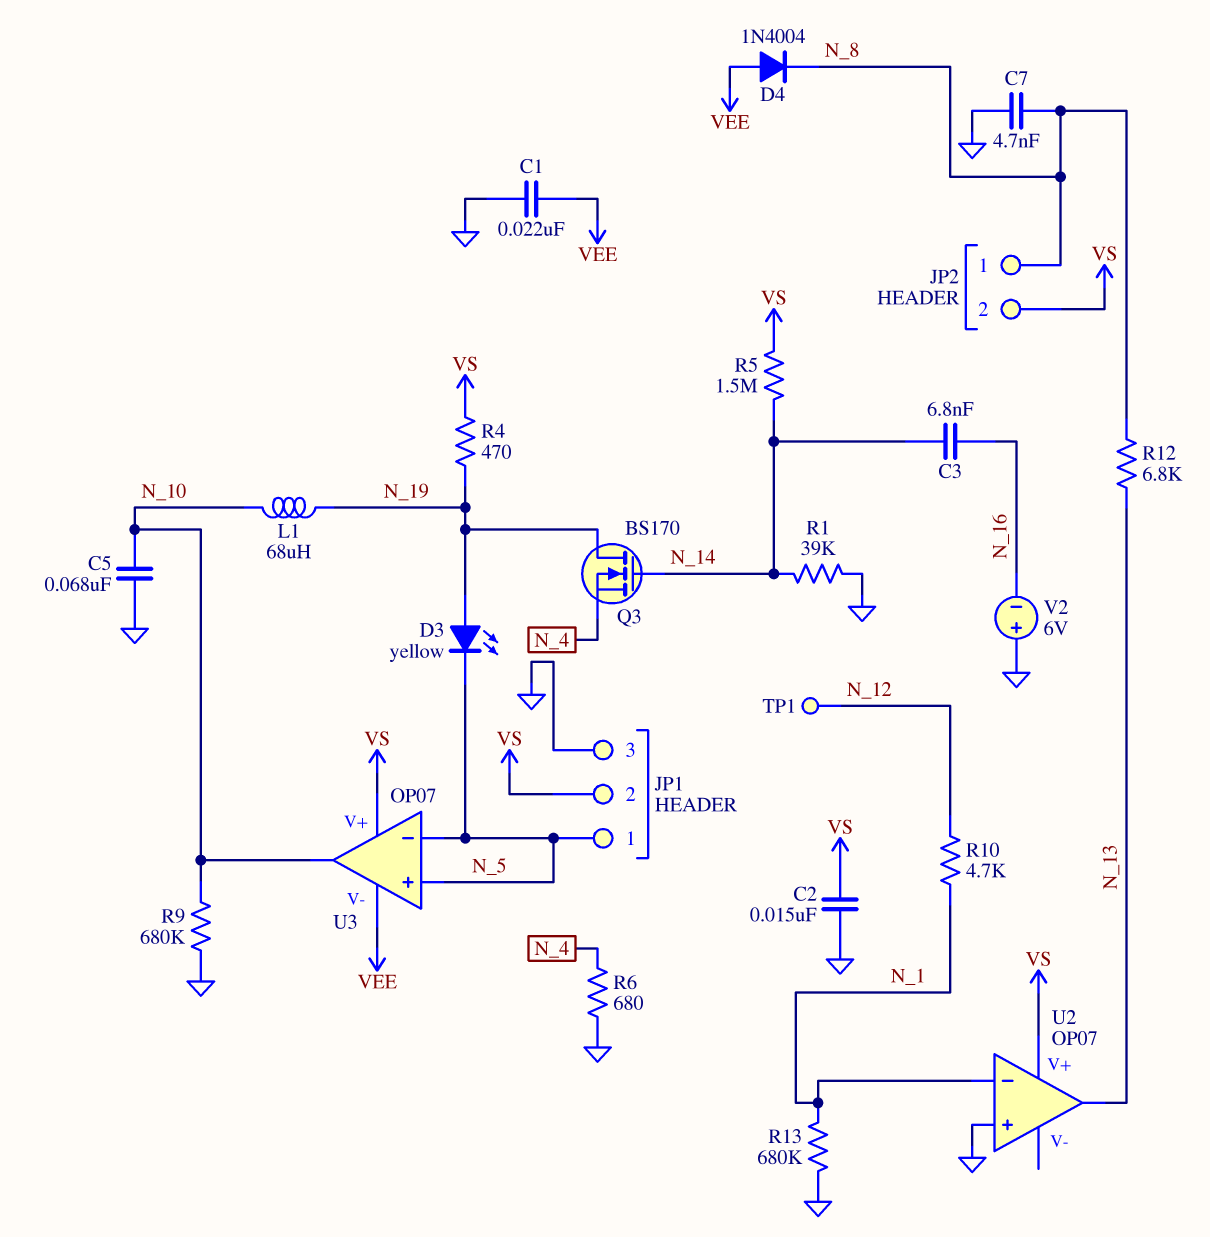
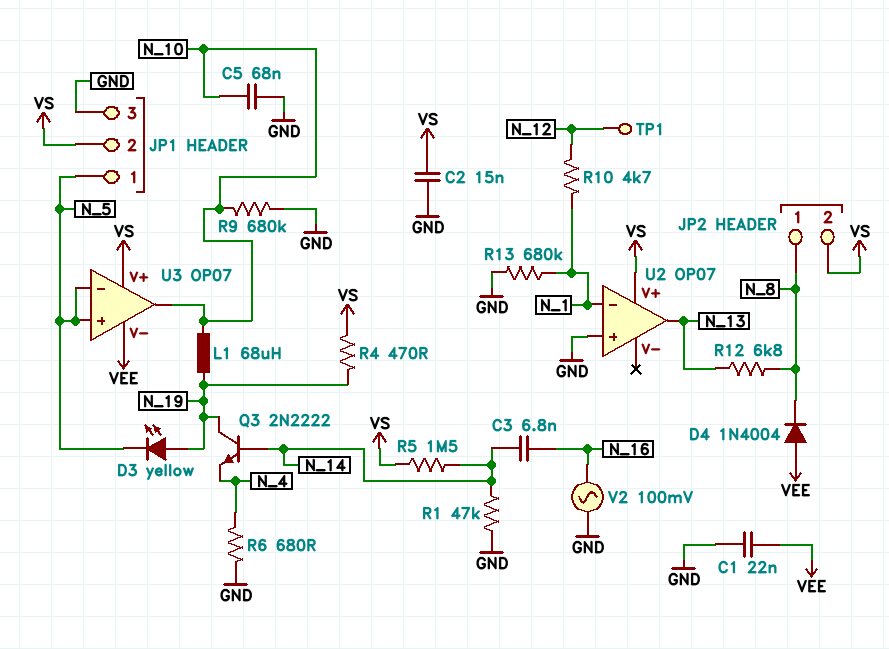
C7: 4.7nF (GND, N_8) -> none
Q3: NMOS BS170 (G N_14, D N_19, S N_4) -> NPN 2N2222 (B N_14, C N_19, E N_4)
R1: 39k (GND, N_14) -> 47k (GND, N_14)
V2: 6V (plus GND, minus N_16) -> AC 100mV (GND, N_16)

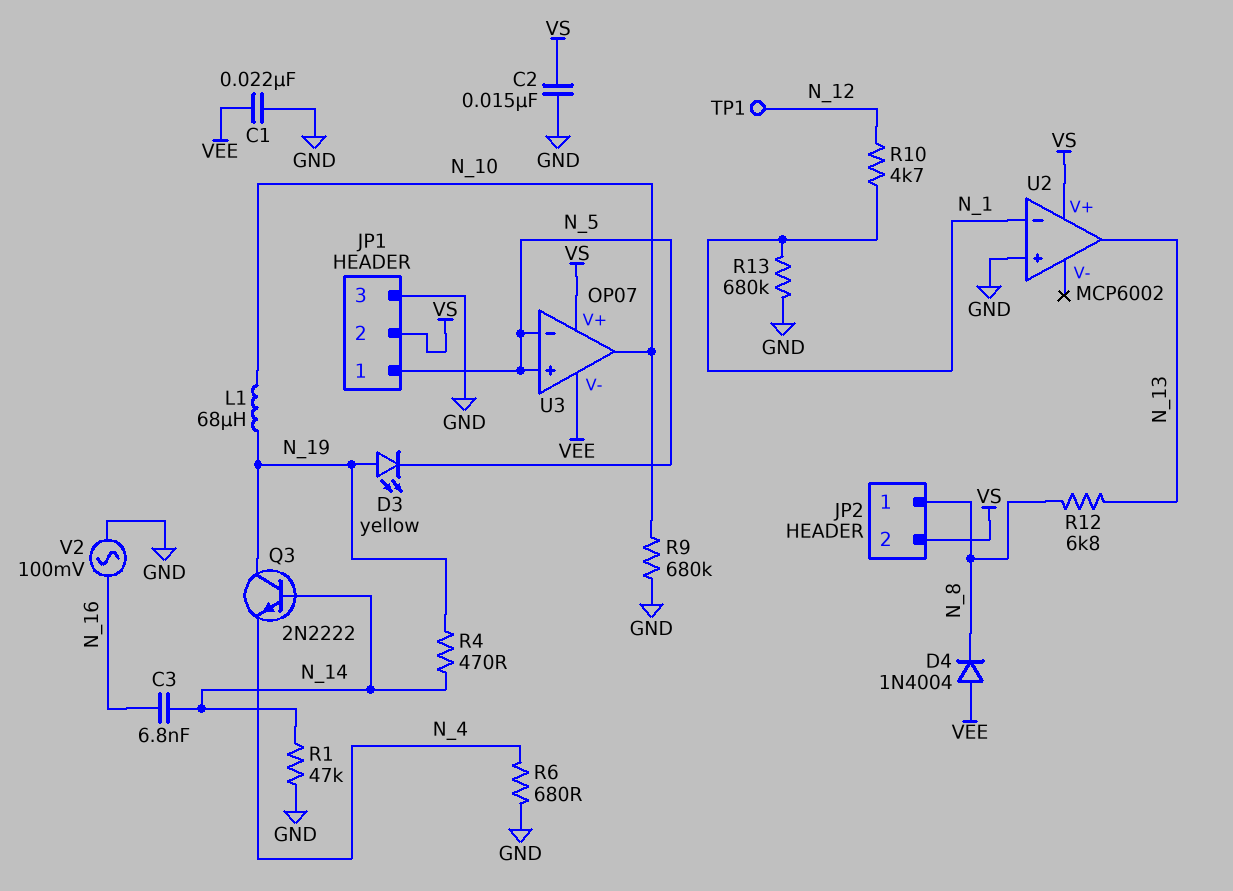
C5: 68nF (GND, N_10) -> none
R4: 470 (N_19, VS) -> 470 (N_14, N_19)
R5: 1.5M (N_14, VS) -> none
U2: OP07 -> MCP6002

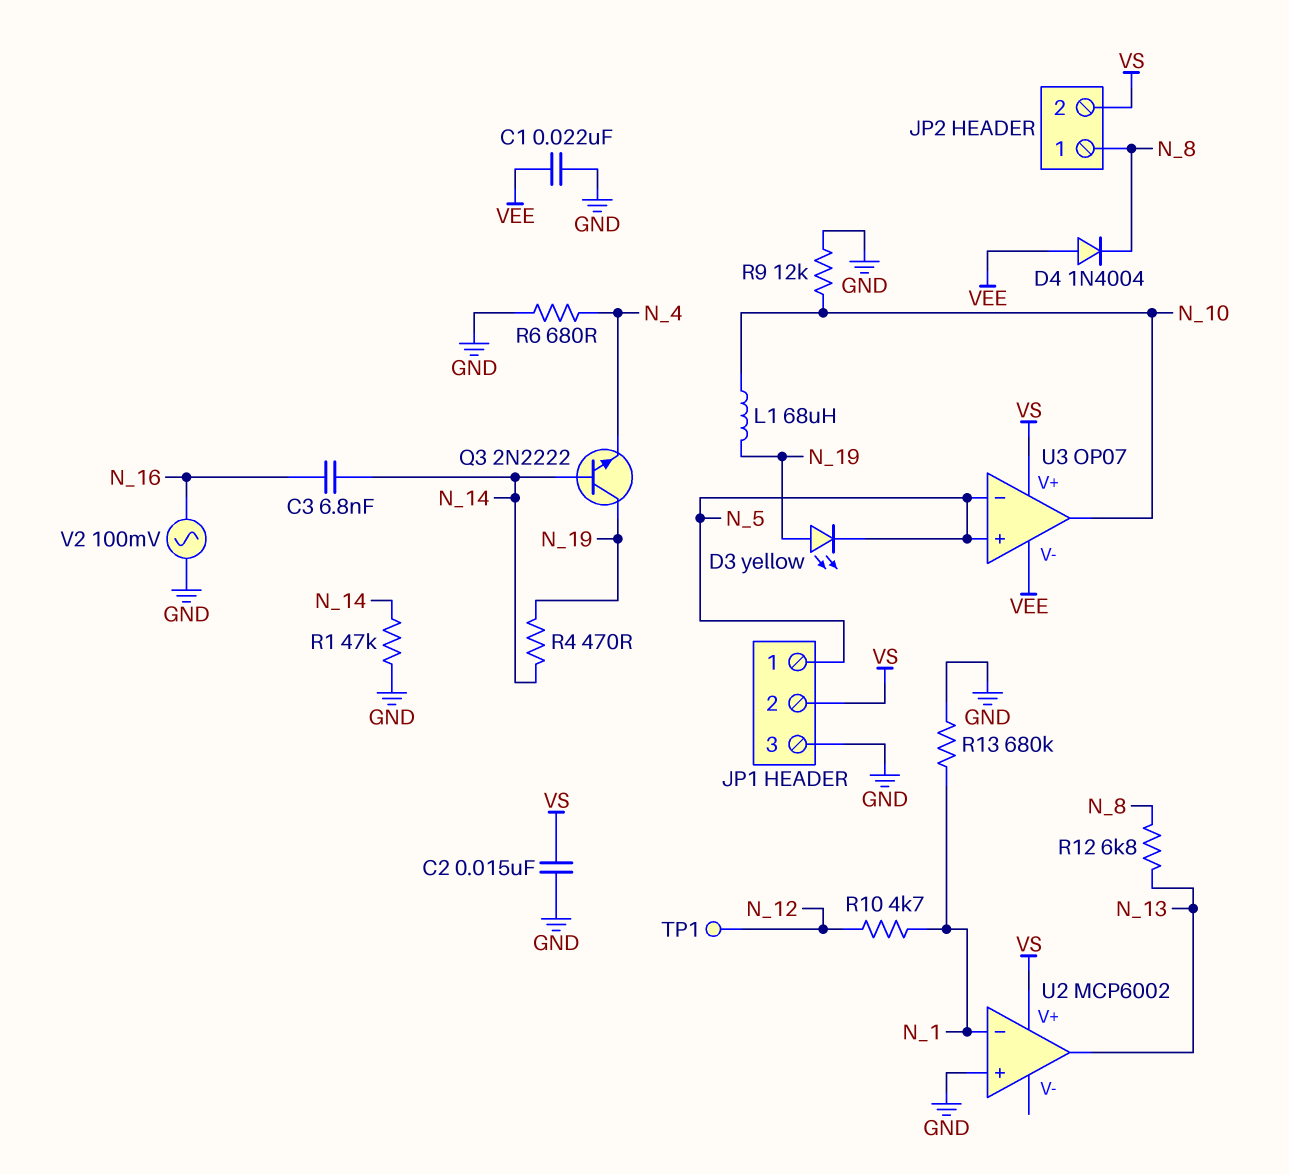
R9: 680k (GND, N_10) -> 12k (GND, N_10)

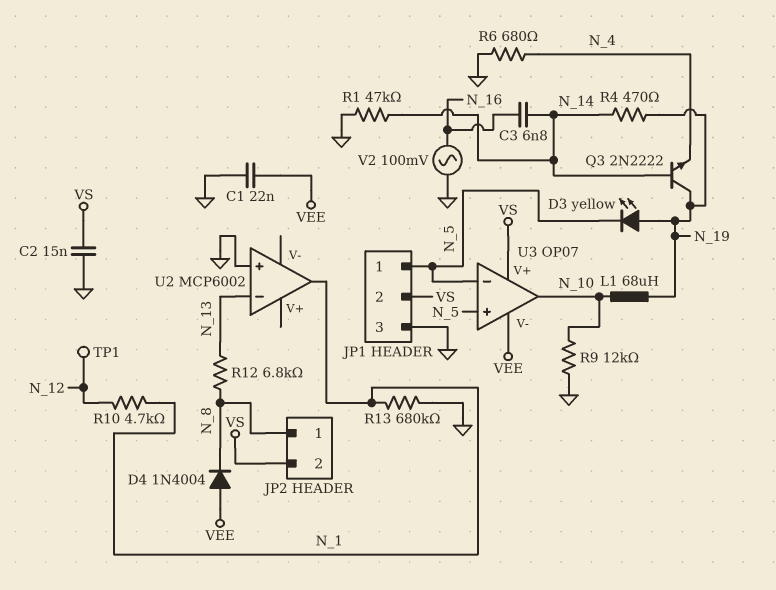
U2 pin V+: VS -> none
U2 pin in-: N_1 -> N_13
U2 pin out: N_13 -> N_1

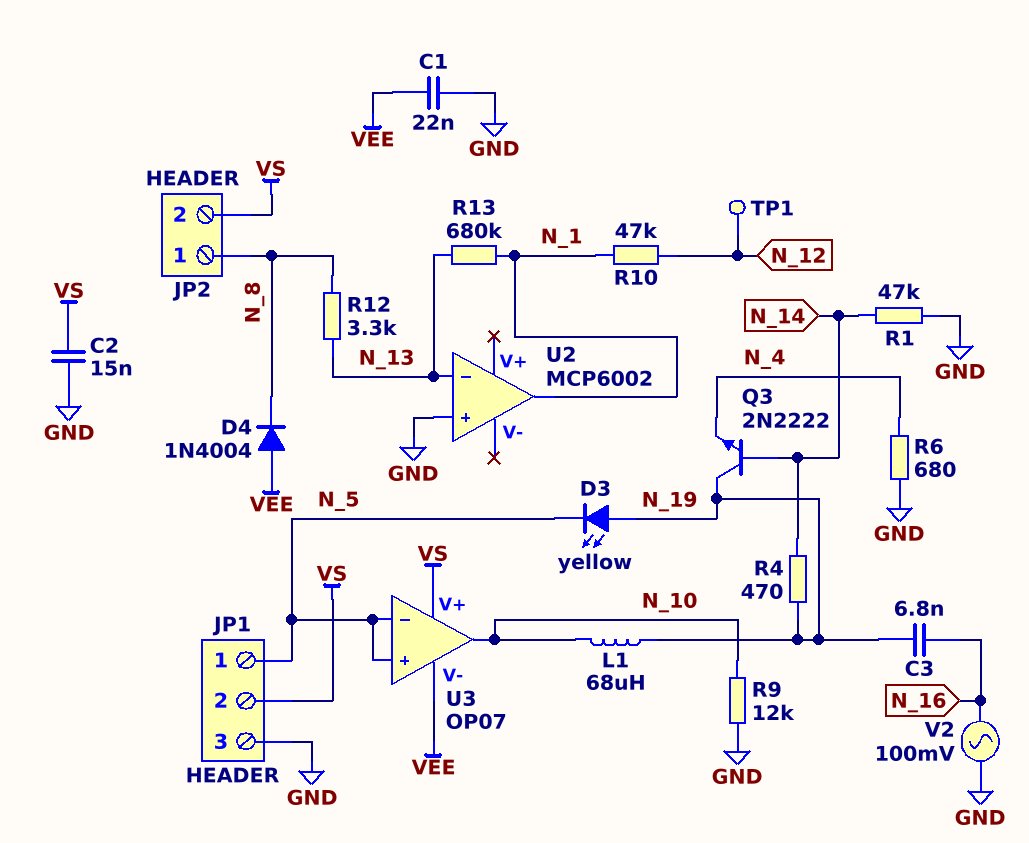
C3: 6.8nF (N_14, N_16) -> 6.8nF (N_16, N_19)
R10: 4.7k (N_1, N_12) -> 47k (N_1, N_12)
R12: 6.8k (N_8, N_13) -> 3.3k (N_8, N_13)
R13: 680k (GND, N_1) -> 680k (N_1, N_13)

